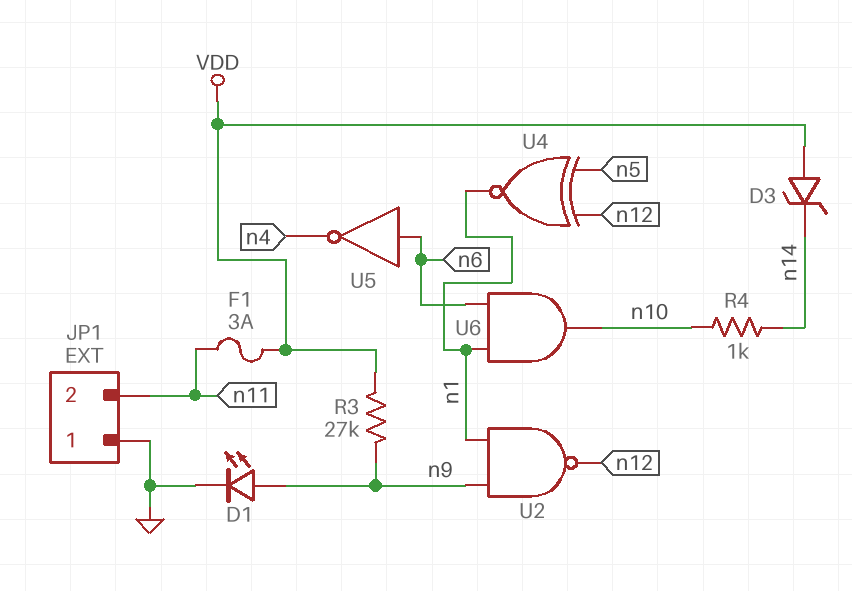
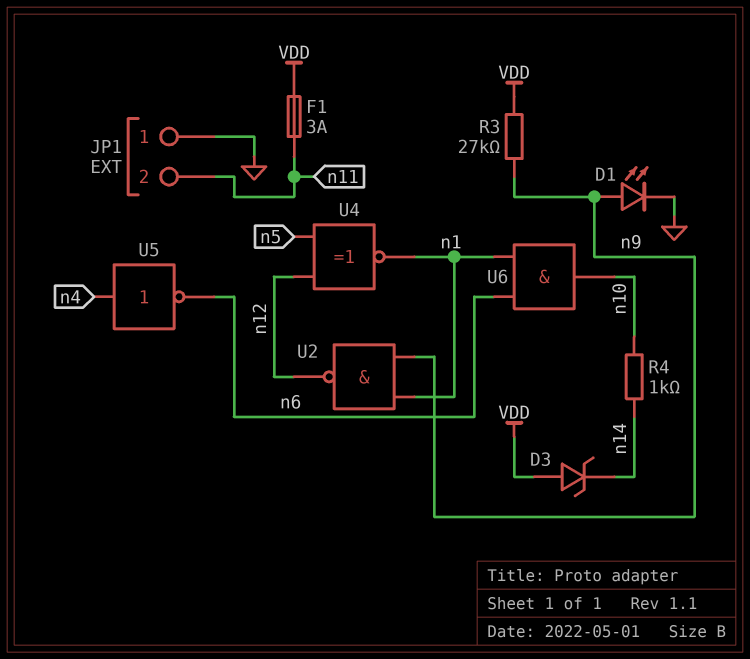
U5: NOT (in n6, out n4) -> NOT (in n4, out n6)

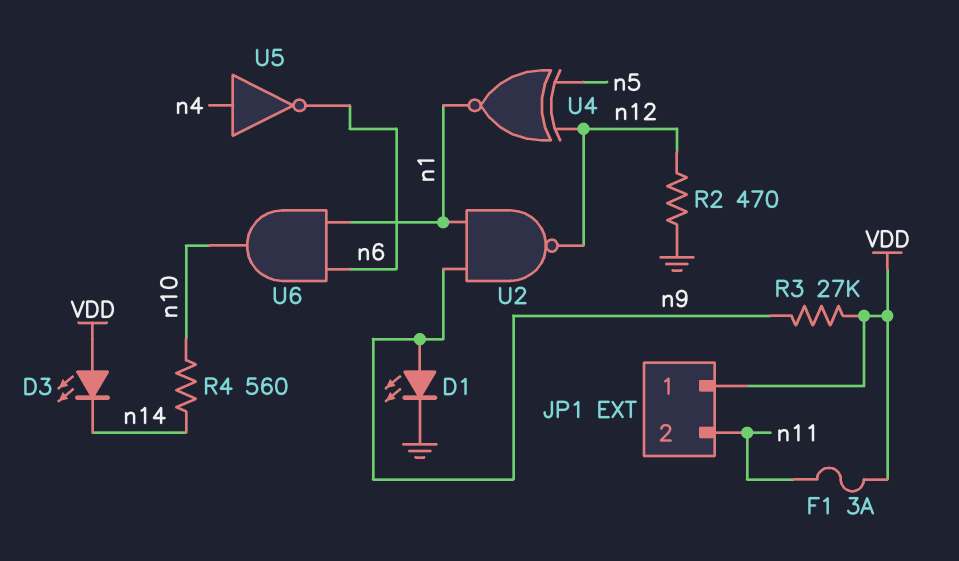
D3: zener (A VDD, K n14) -> LED (A VDD, K n14)
JP1 pin 1: GND -> VDD
R2: none -> 470 (GND, n12)
R4: 1k (n10, n14) -> 560 (n10, n14)

